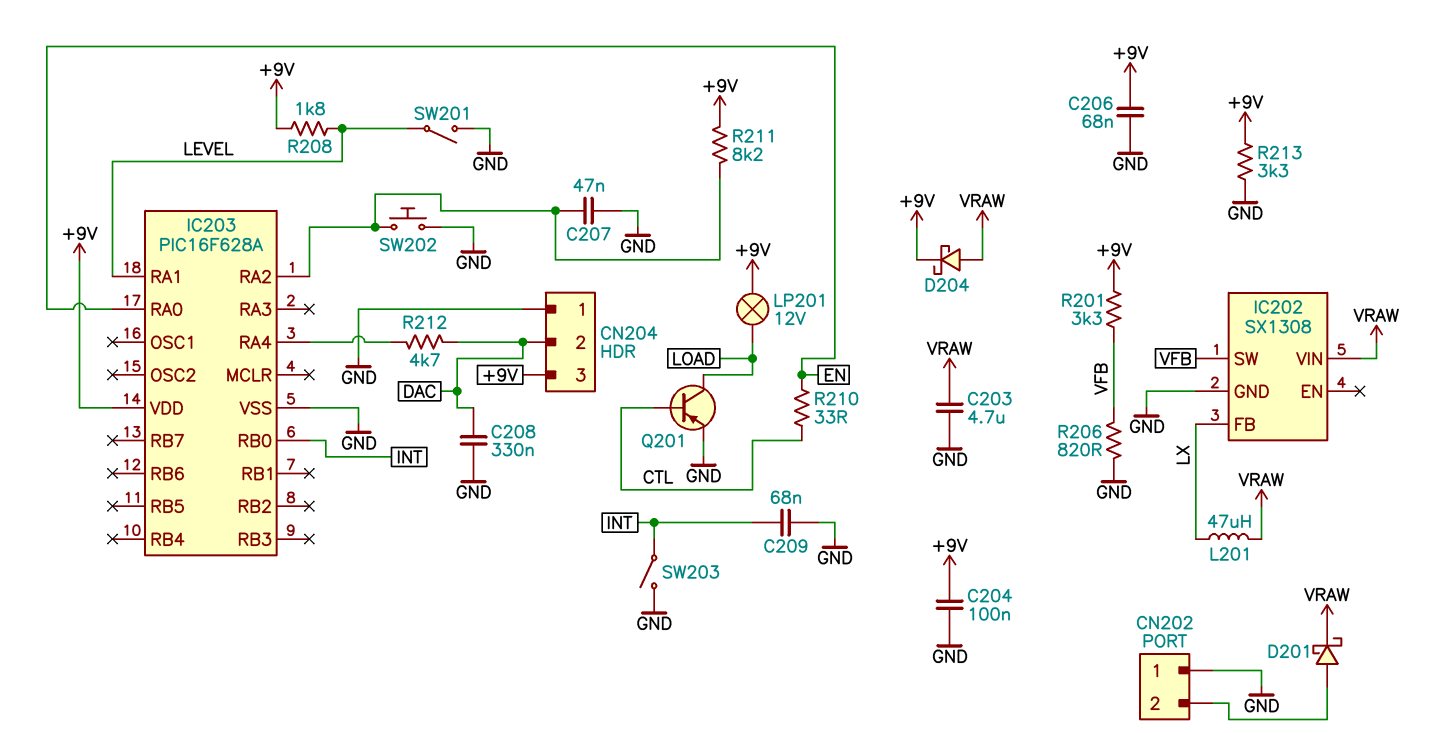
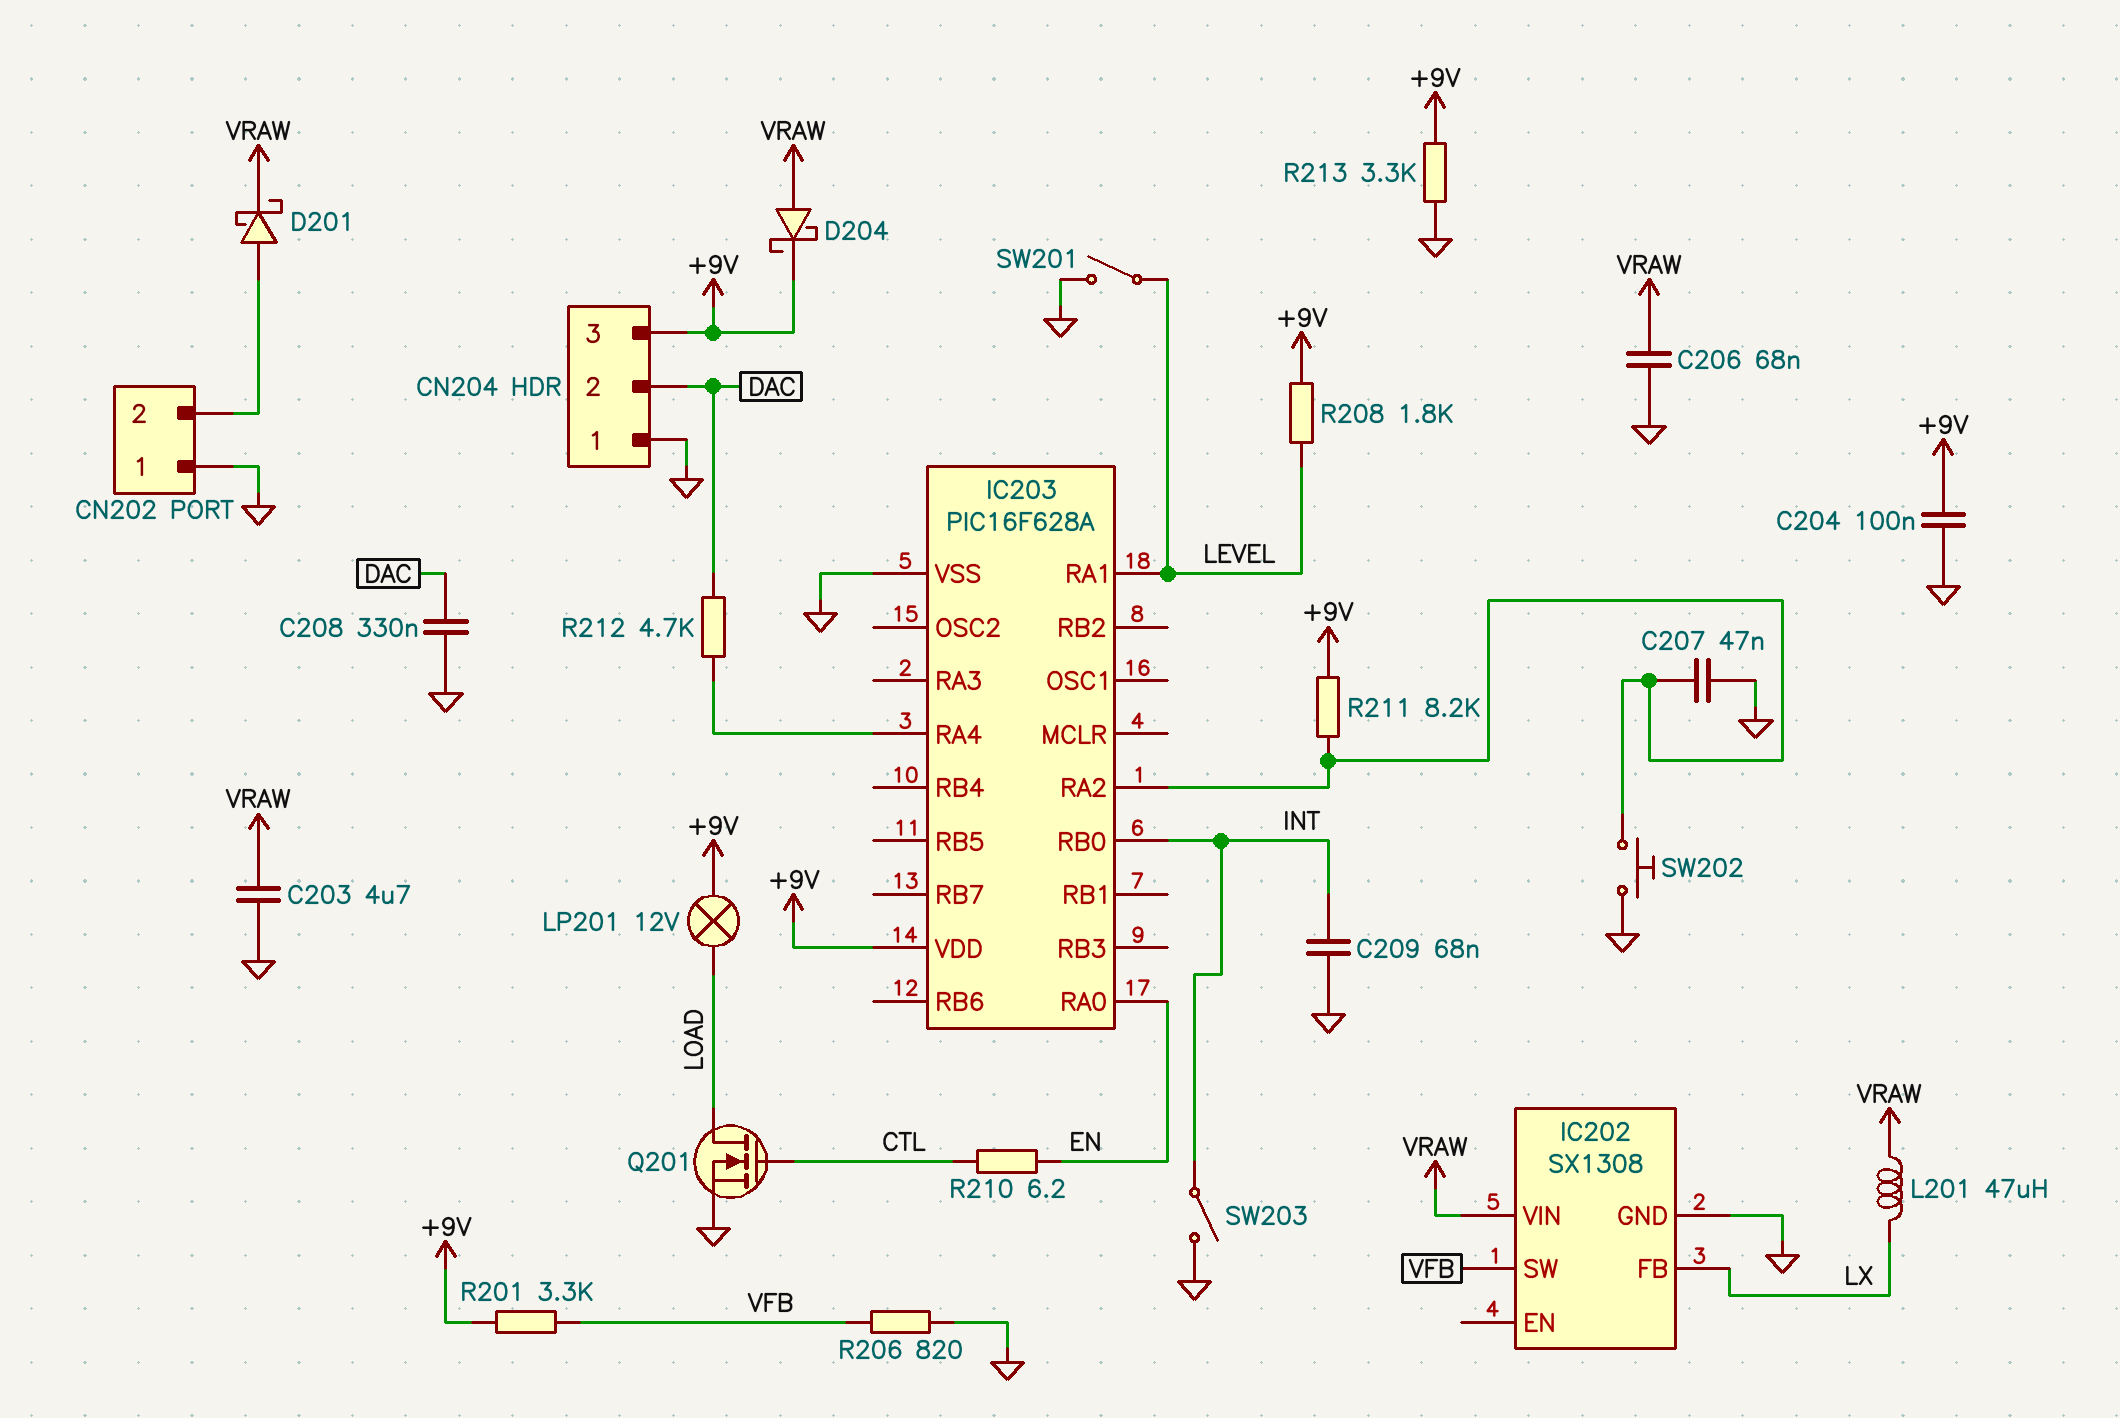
C206: 68nF (+9V, GND) -> 68nF (GND, VRAW)
Q201: PNP (B CTL, C LOAD, E GND) -> NMOS (G CTL, D LOAD, S GND)
R210: 33 (CTL, EN) -> 6.2 (CTL, EN)

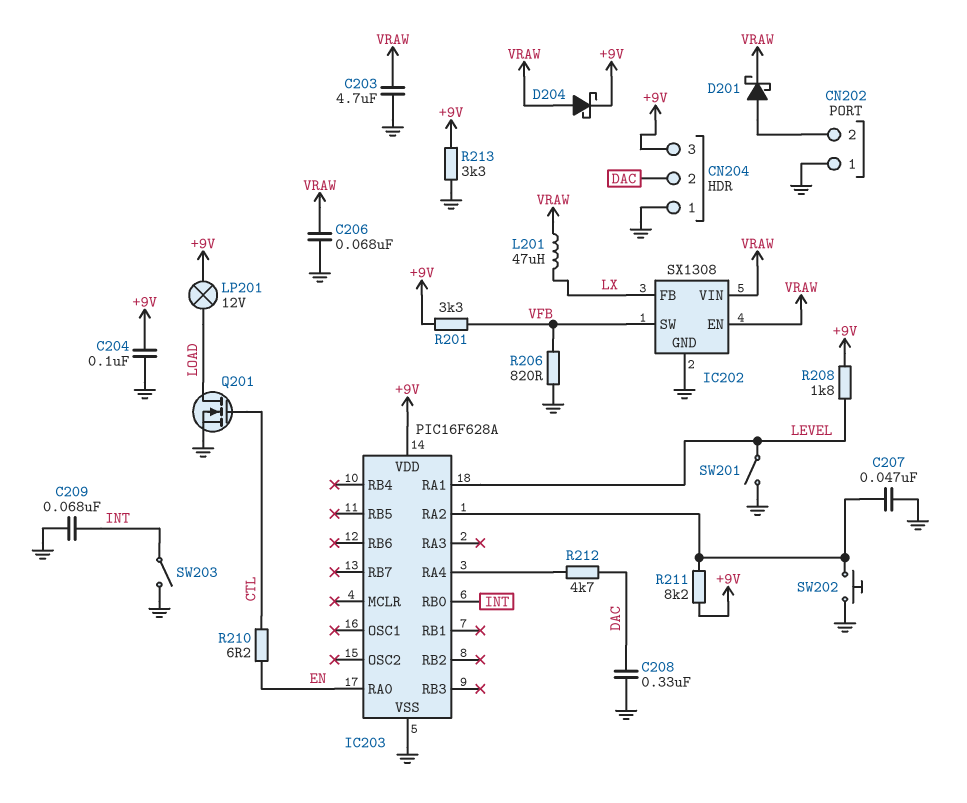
IC202 pin EN: none -> VRAW

